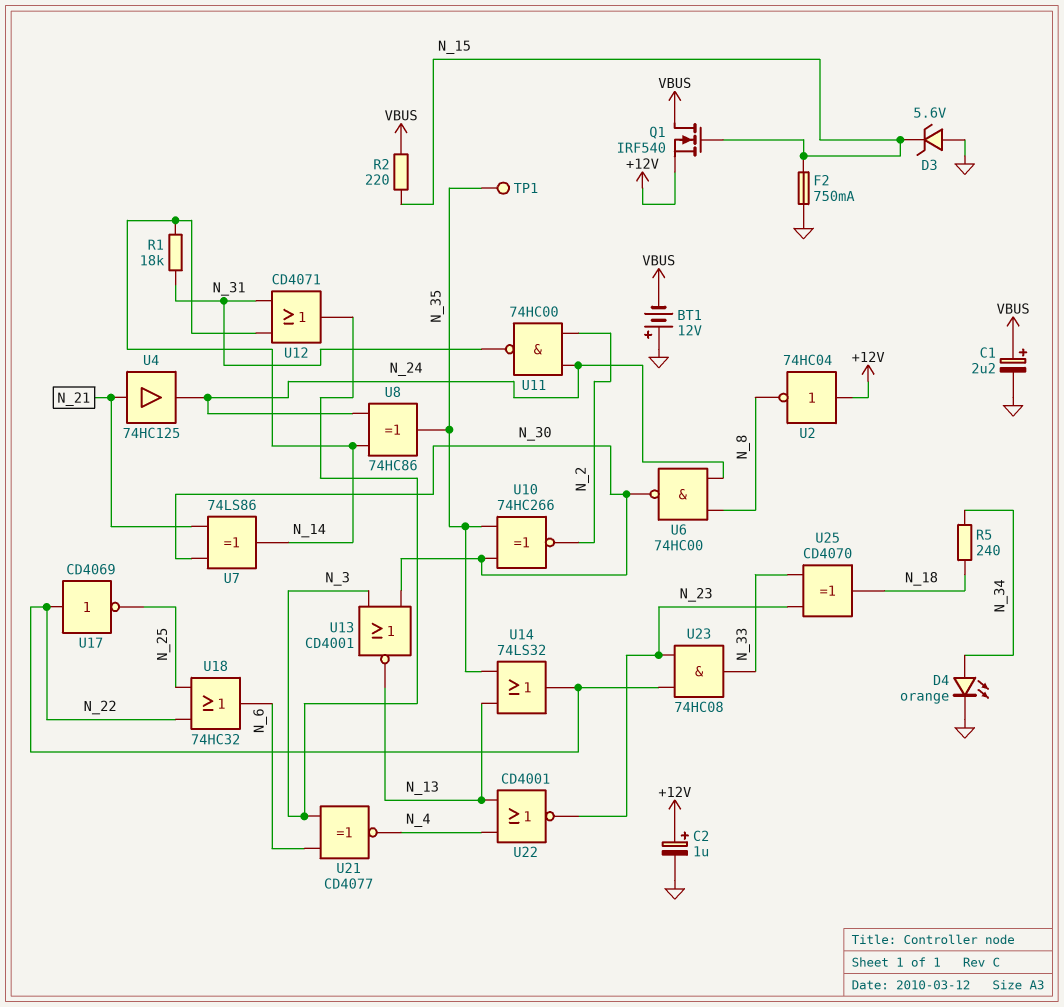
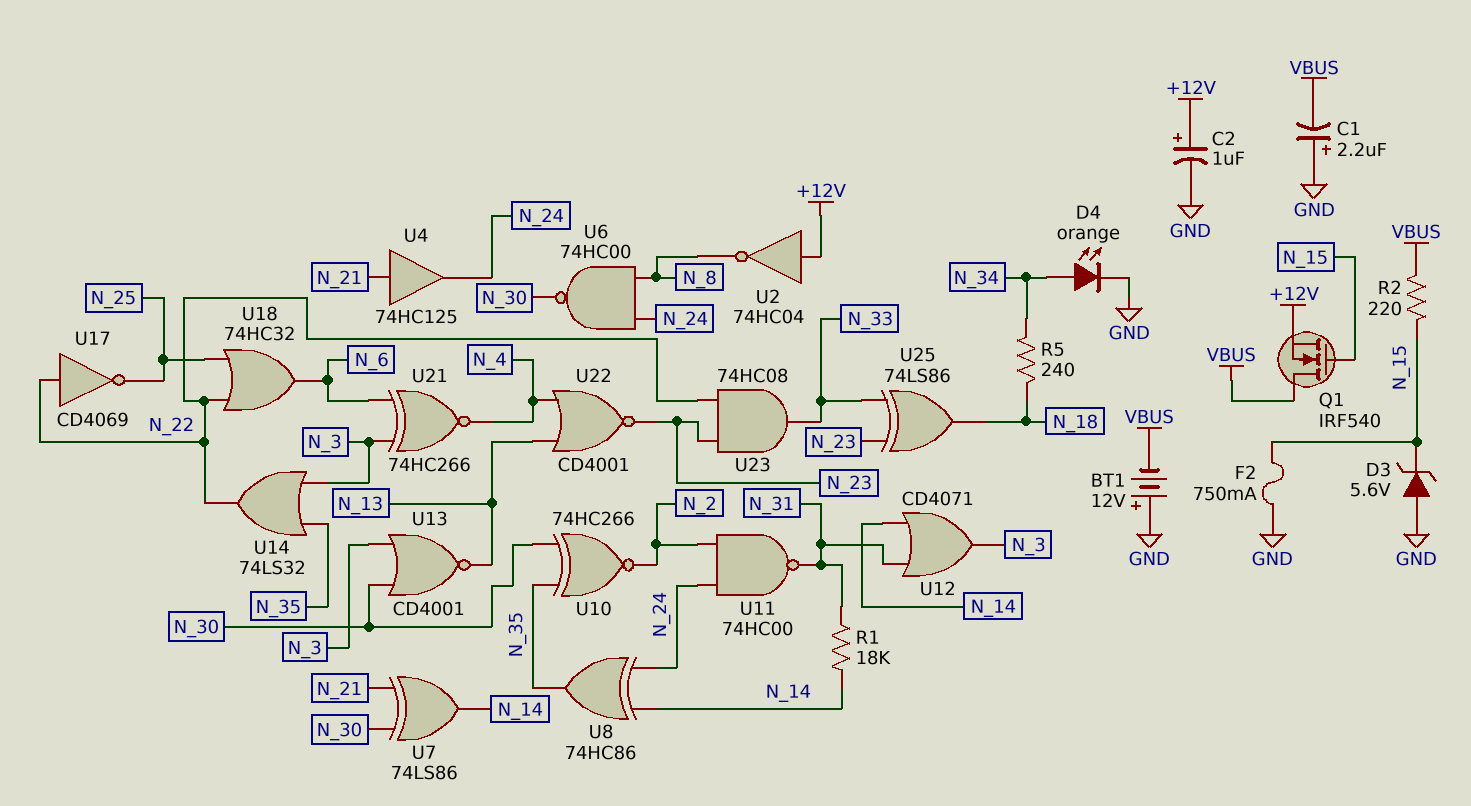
C1: 2.2uF (plus VBUS, minus GND) -> 2.2uF (plus GND, minus VBUS)
TP1: test point (N_35) -> none
U14: OR 74LS32 (in N_13, in N_35, out N_22) -> OR 74LS32 (in N_3, in N_35, out N_22)
U21: XNOR CD4077 (in N_3, in N_6, out N_4) -> XNOR 74HC266 (in N_3, in N_6, out N_4)
U25: XOR CD4070 (in N_23, in N_33, out N_18) -> XOR 74LS86 (in N_23, in N_33, out N_18)

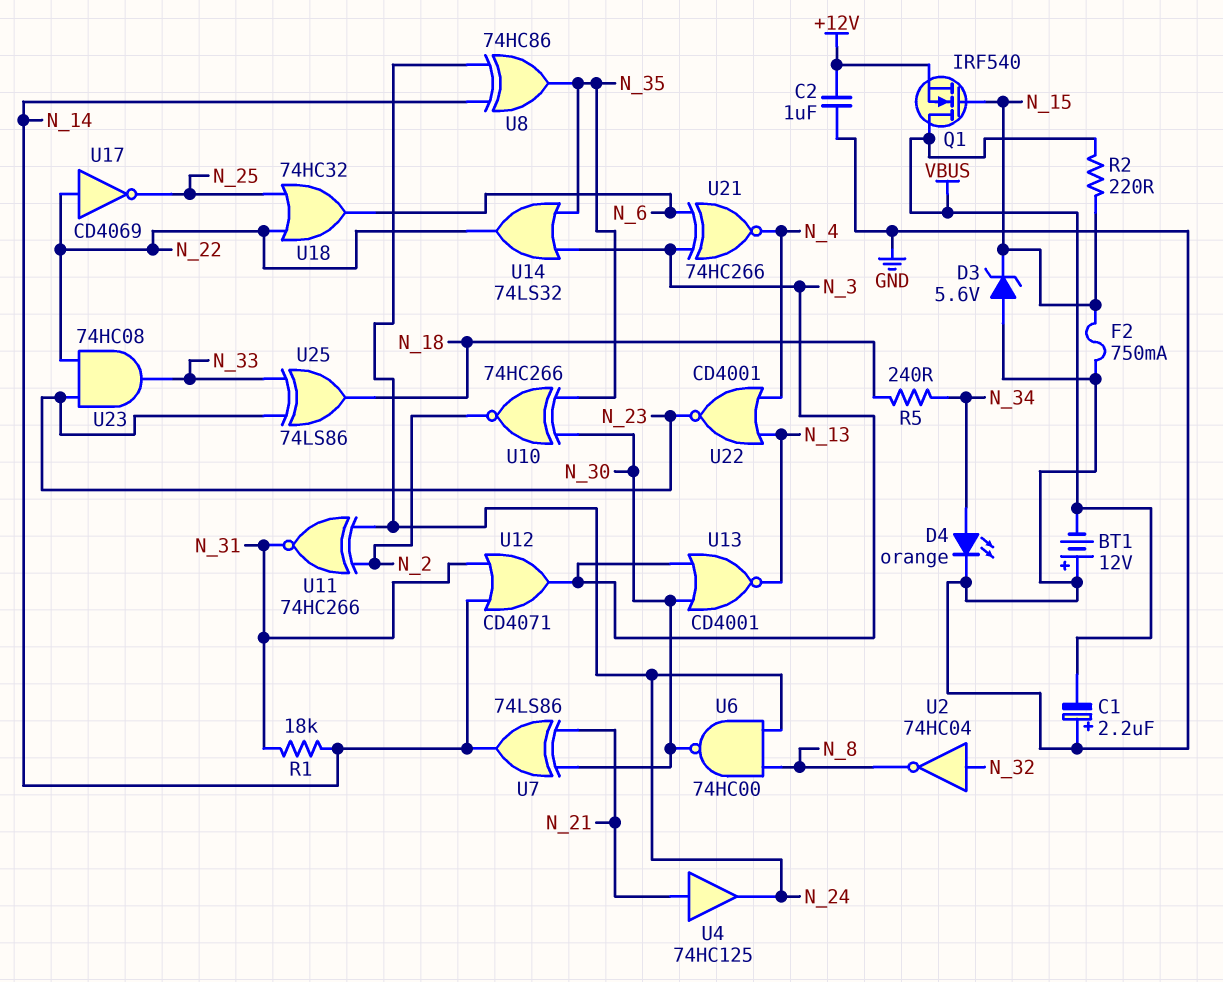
C2: 1uF (plus +12V, minus GND) -> 1uF (+12V, GND)
U2: NOT 74HC04 (in +12V, out N_8) -> NOT 74HC04 (in N_32, out N_8)
U11: NAND 74HC00 (in N_2, in N_24, out N_31) -> XNOR 74HC266 (in N_2, in N_24, out N_31)

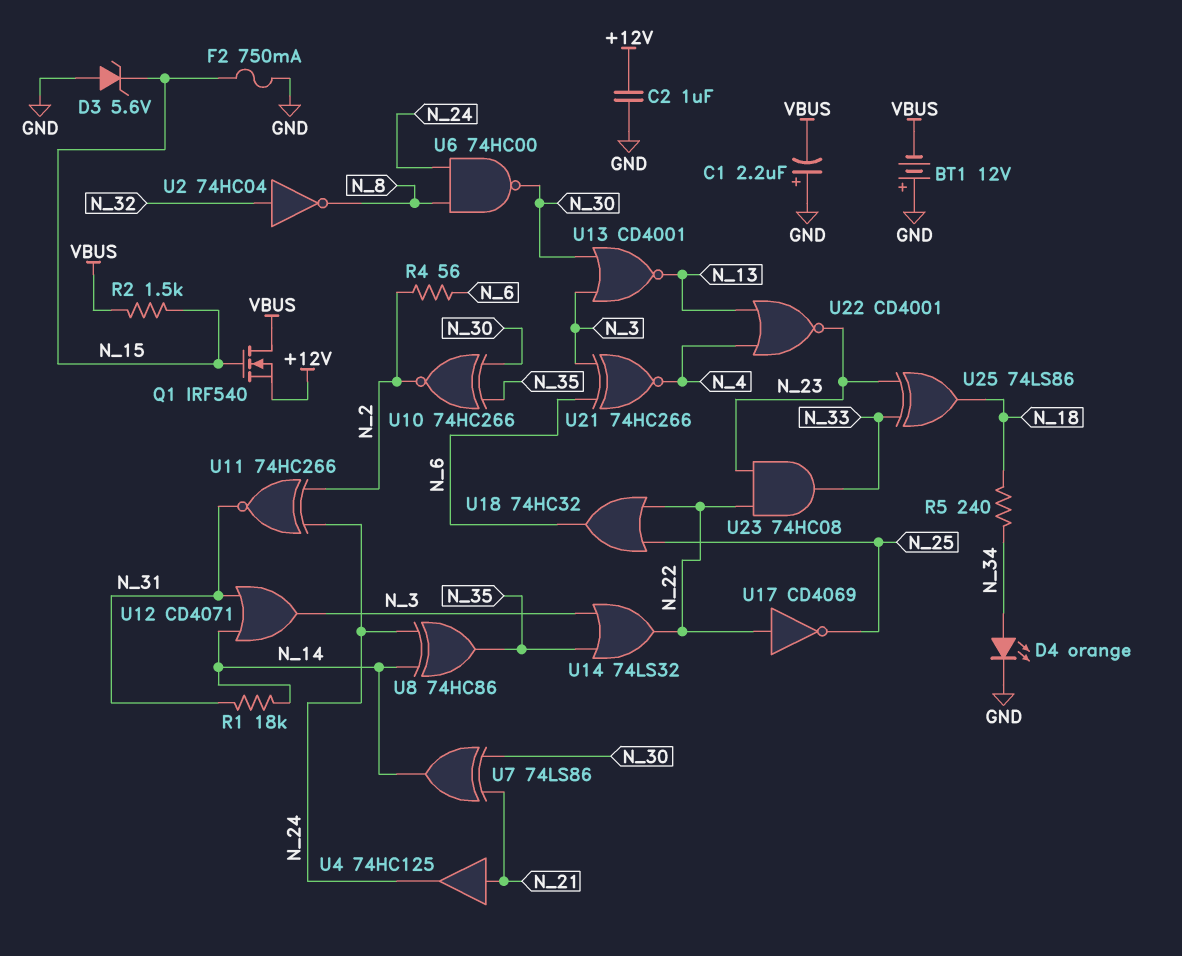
R2: 220 (N_15, VBUS) -> 1.5k (N_15, VBUS)
R4: none -> 56 (N_2, N_6)

